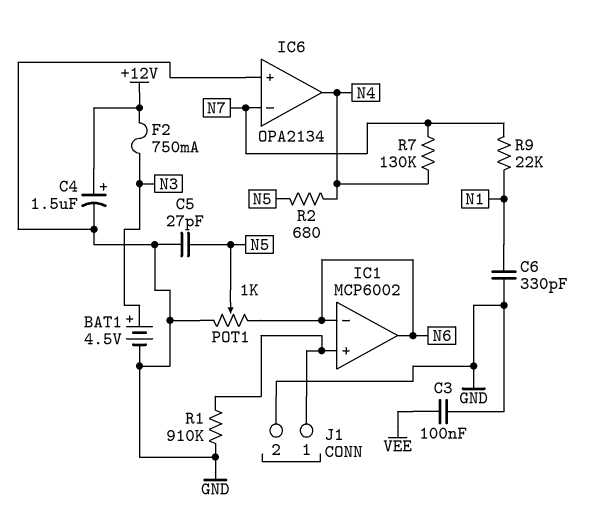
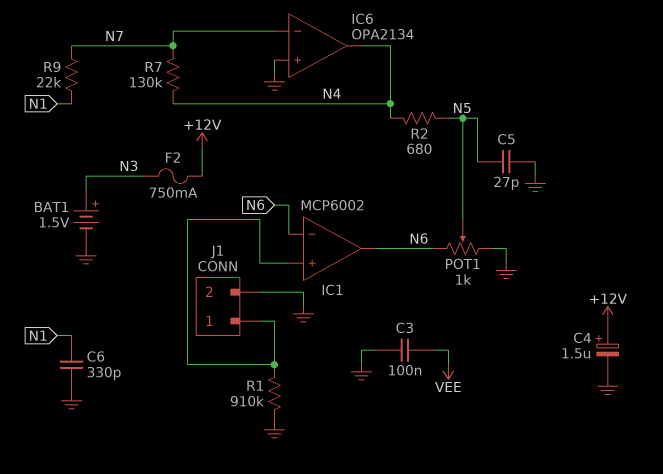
BAT1: 4.5V (plus N3, minus GND) -> 1.5V (plus N3, minus GND)

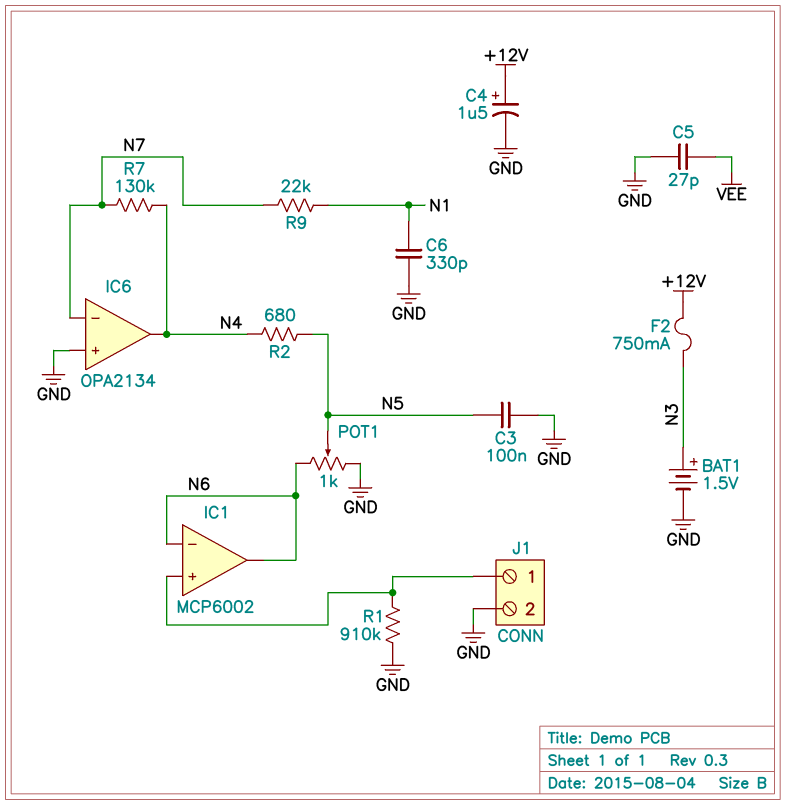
C3: 100nF (GND, VEE) -> 100nF (GND, N5)
C5: 27pF (GND, N5) -> 27pF (GND, VEE)

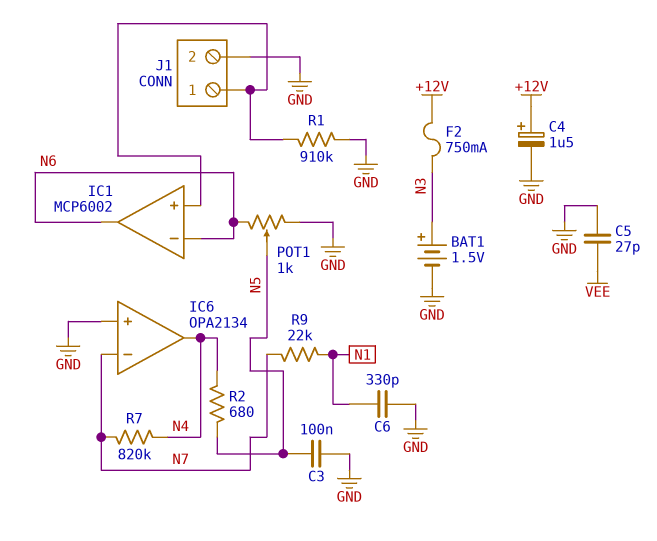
R7: 130k (N4, N7) -> 820k (N4, N7)

